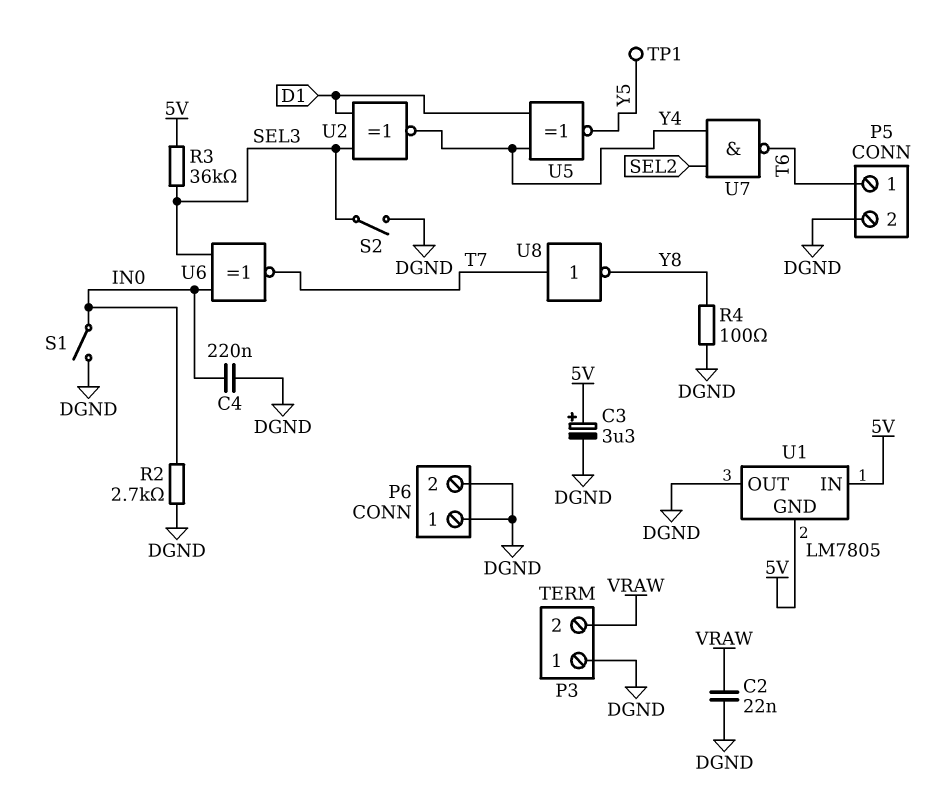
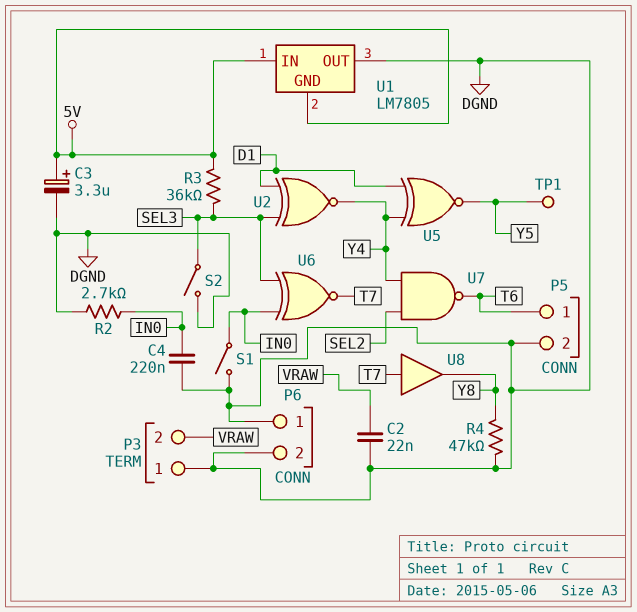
R4: 100 (DGND, Y8) -> 47k (DGND, Y8)
U8: NOT (in T7, out Y8) -> buffer (in T7, out Y8)

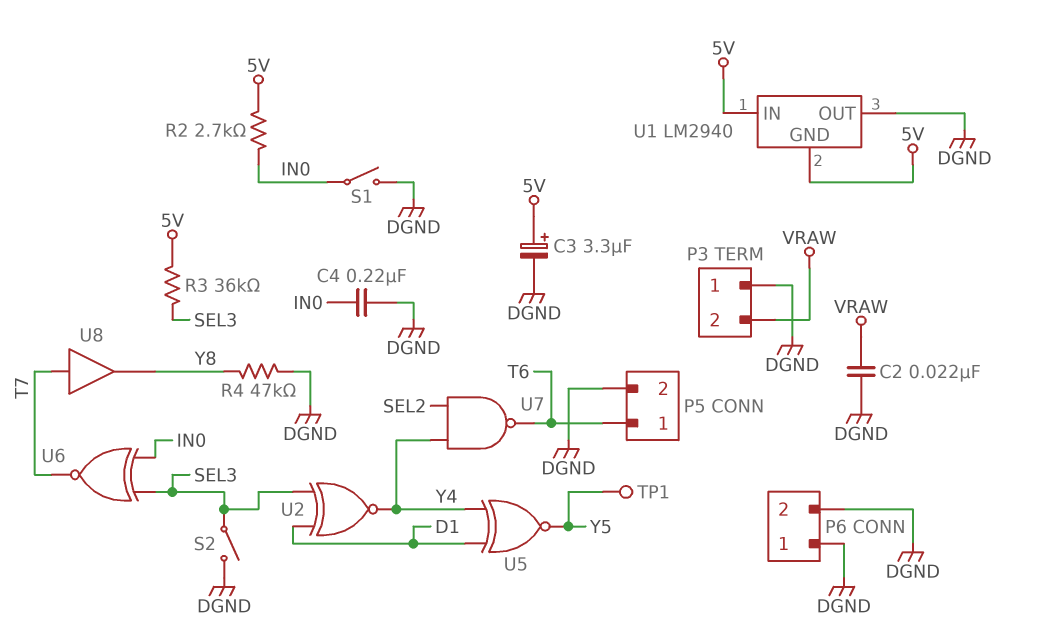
R2: 2.7k (DGND, IN0) -> 2.7k (5V, IN0)
U1: LM7805 -> LM2940

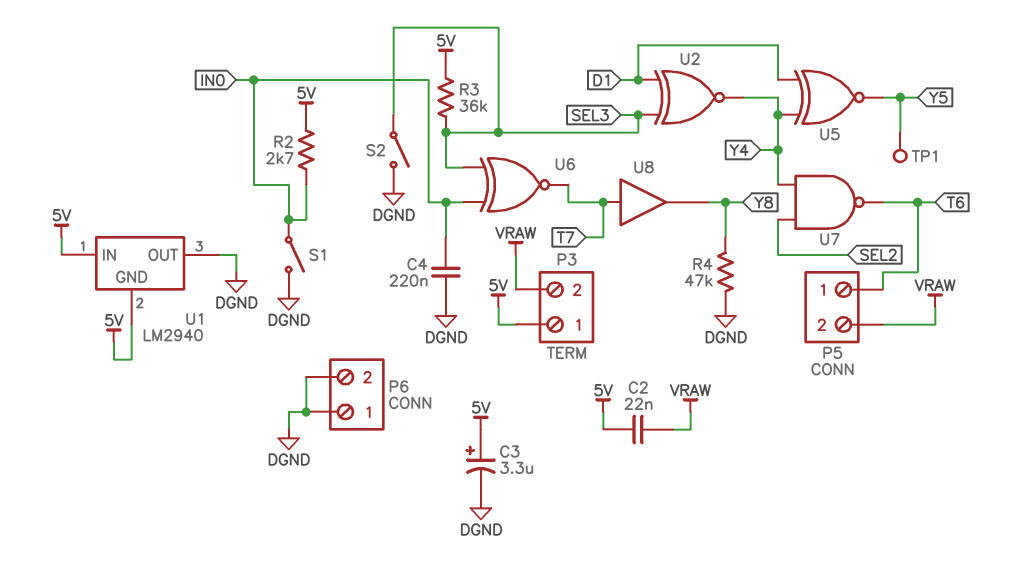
C2: 22nF (DGND, VRAW) -> 22nF (5V, VRAW)
P3 pin 1: DGND -> 5V
P5 pin 2: DGND -> VRAW

